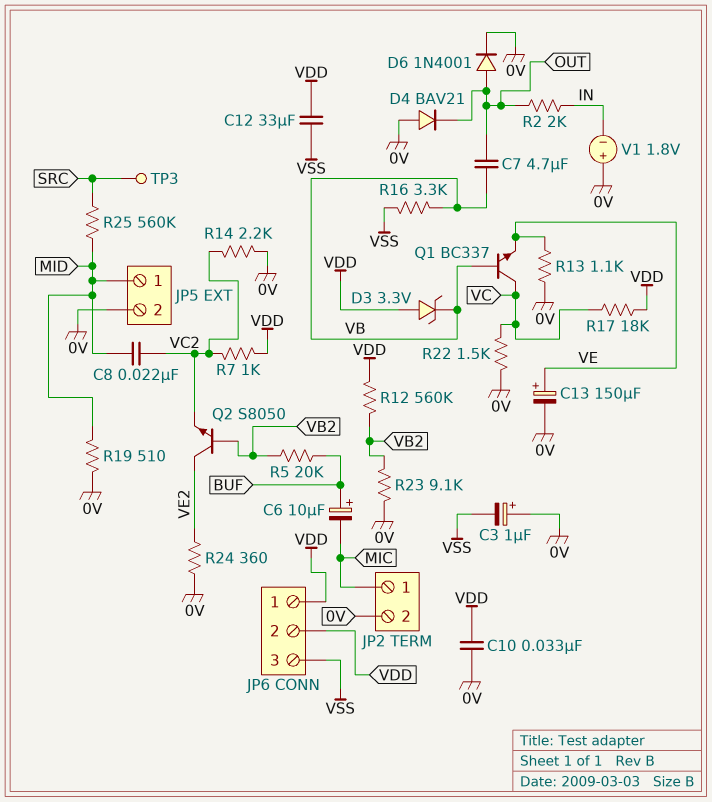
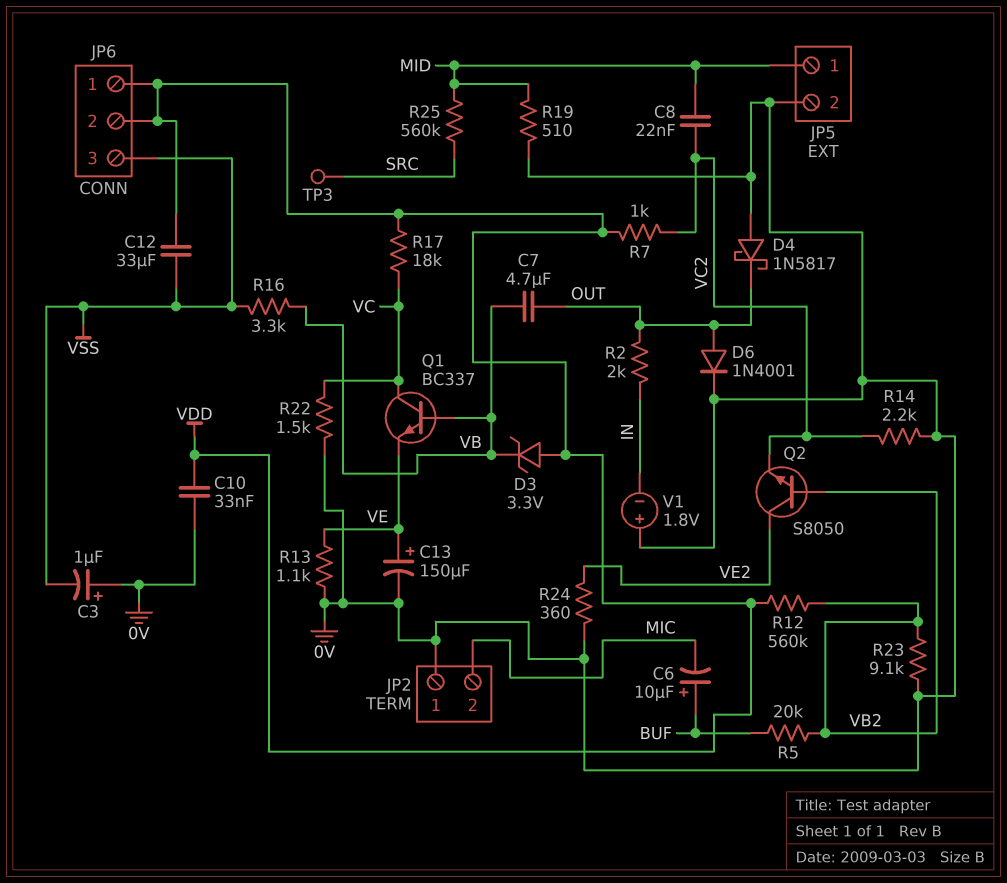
D4: diode BAV21 (A 0V, K OUT) -> schottky 1N5817 (A 0V, K OUT)
JP2 pin 1: MIC -> 0V
JP2 pin 2: 0V -> MIC

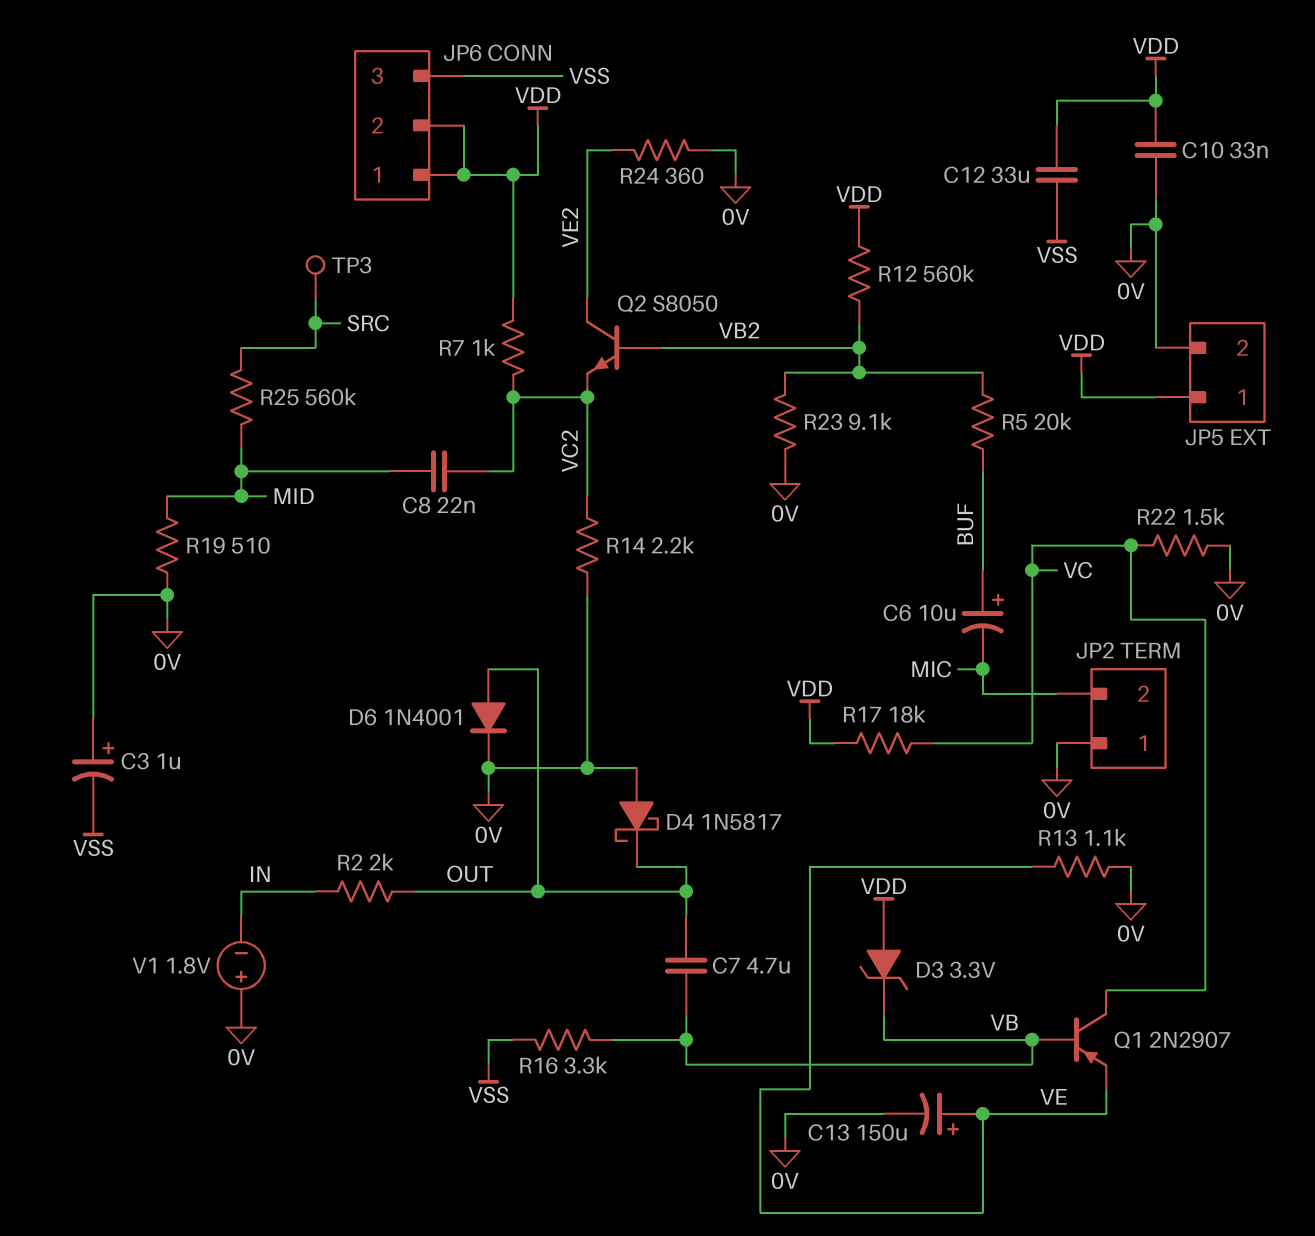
JP5 pin 1: MID -> VDD
Q1: NPN BC337 (B VB, C VC, E VE) -> PNP 2N2907 (B VB, C VC, E VE)

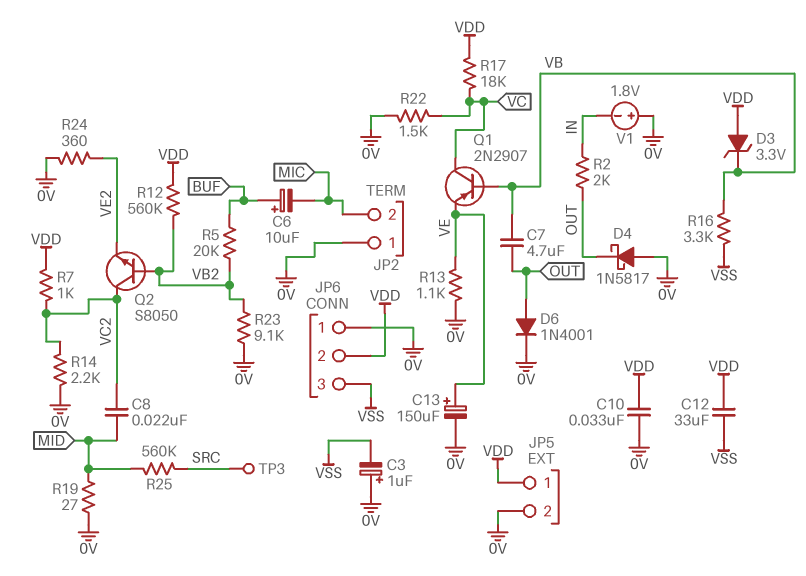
JP6 pin 1: VDD -> 0V
Q2: NPN S8050 (B VB2, C VE2, E VC2) -> NPN S8050 (B VB2, C VC2, E VE2)
R19: 510 (0V, MID) -> 27 (0V, MID)

